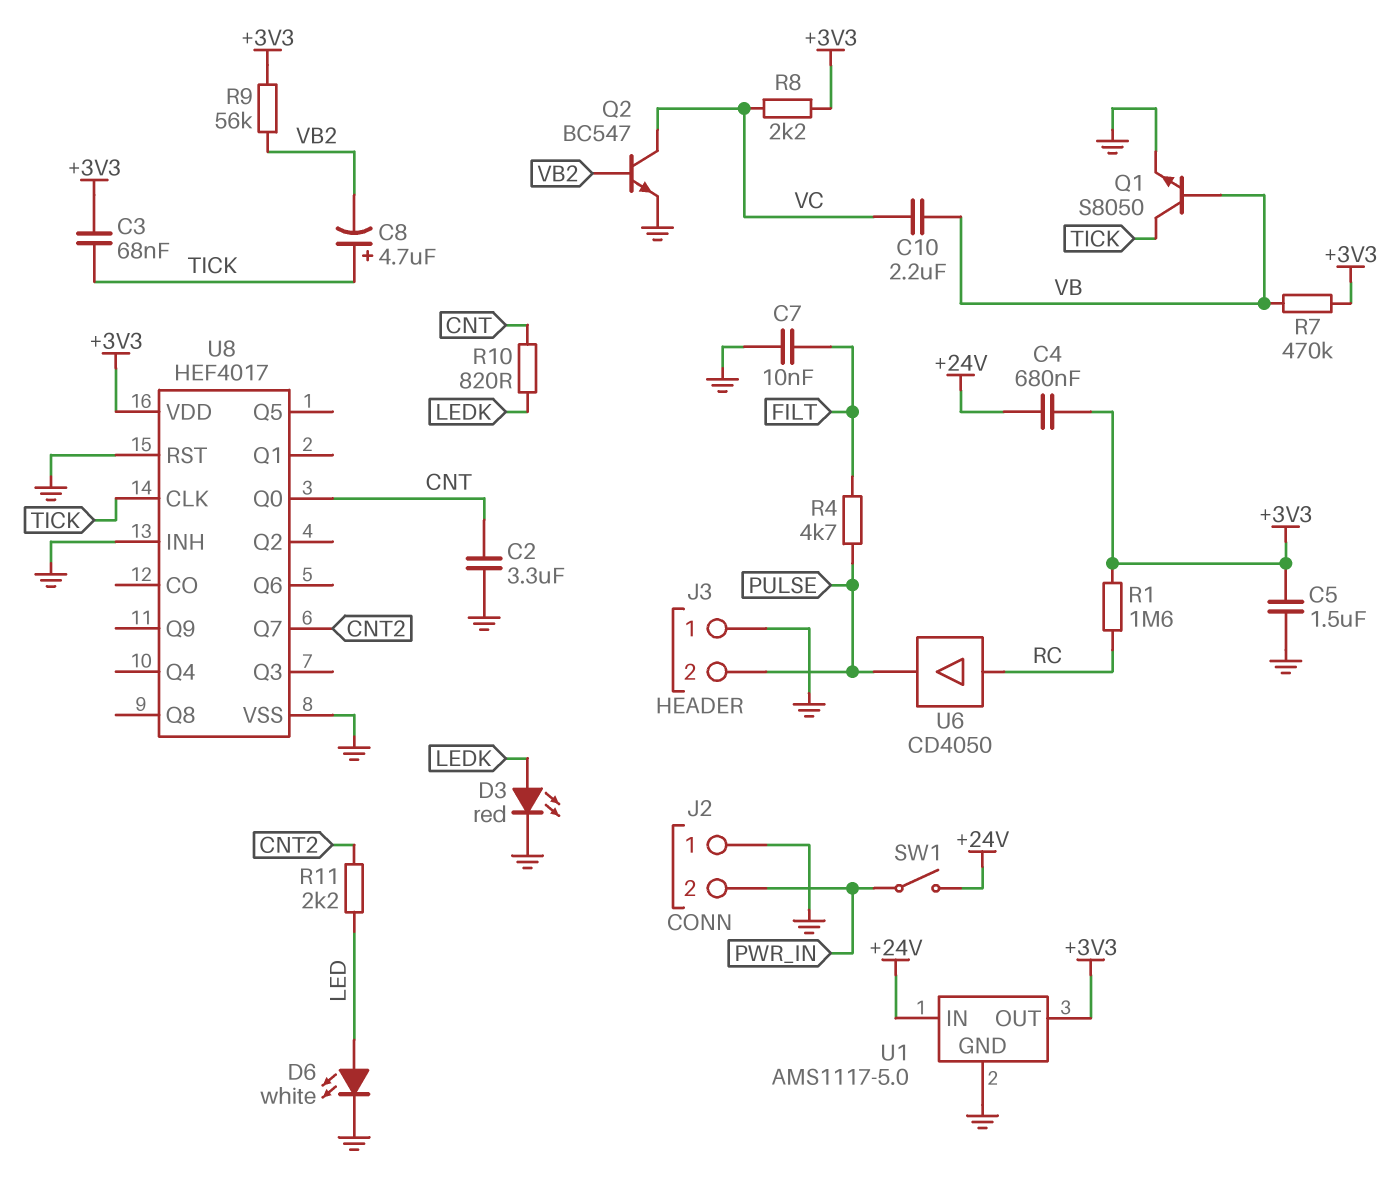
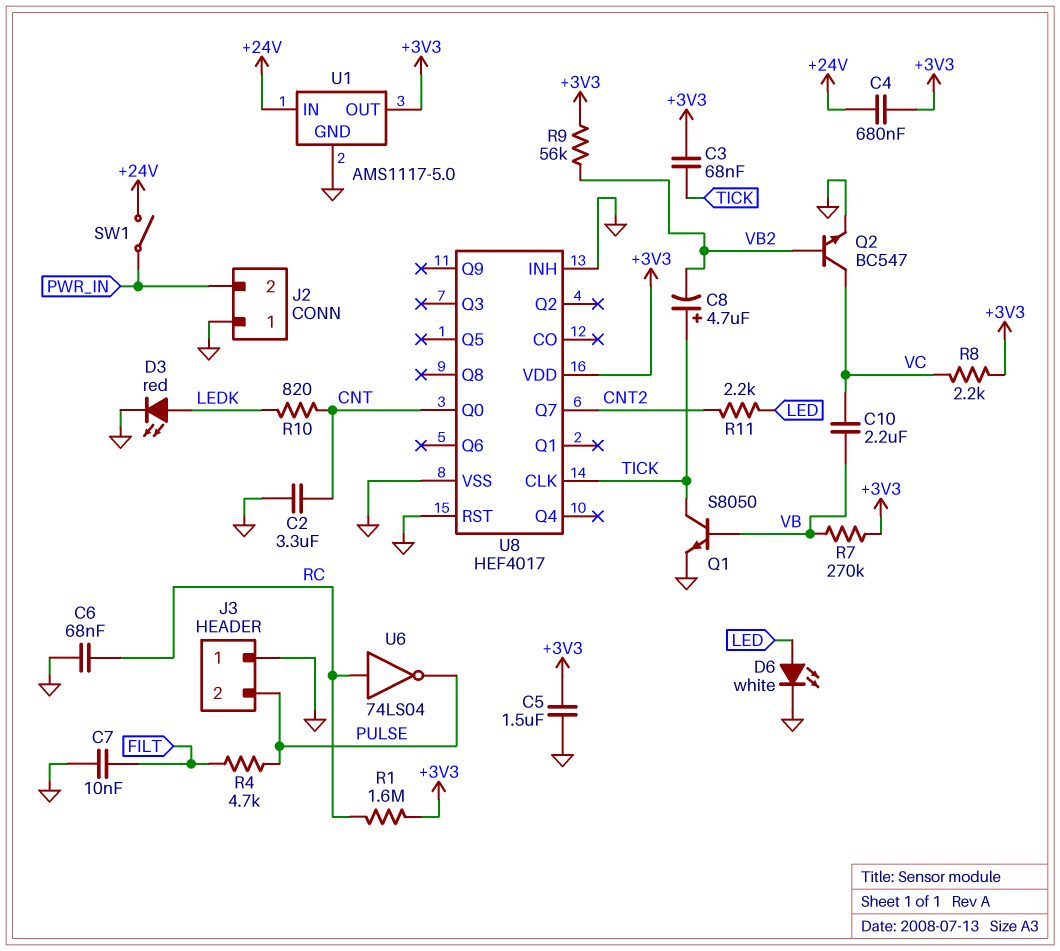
C6: none -> 68nF (GND, RC)
R7: 470k (+3V3, VB) -> 270k (+3V3, VB)
U6: buffer CD4050 (in RC, out PULSE) -> NOT 74LS04 (in RC, out PULSE)

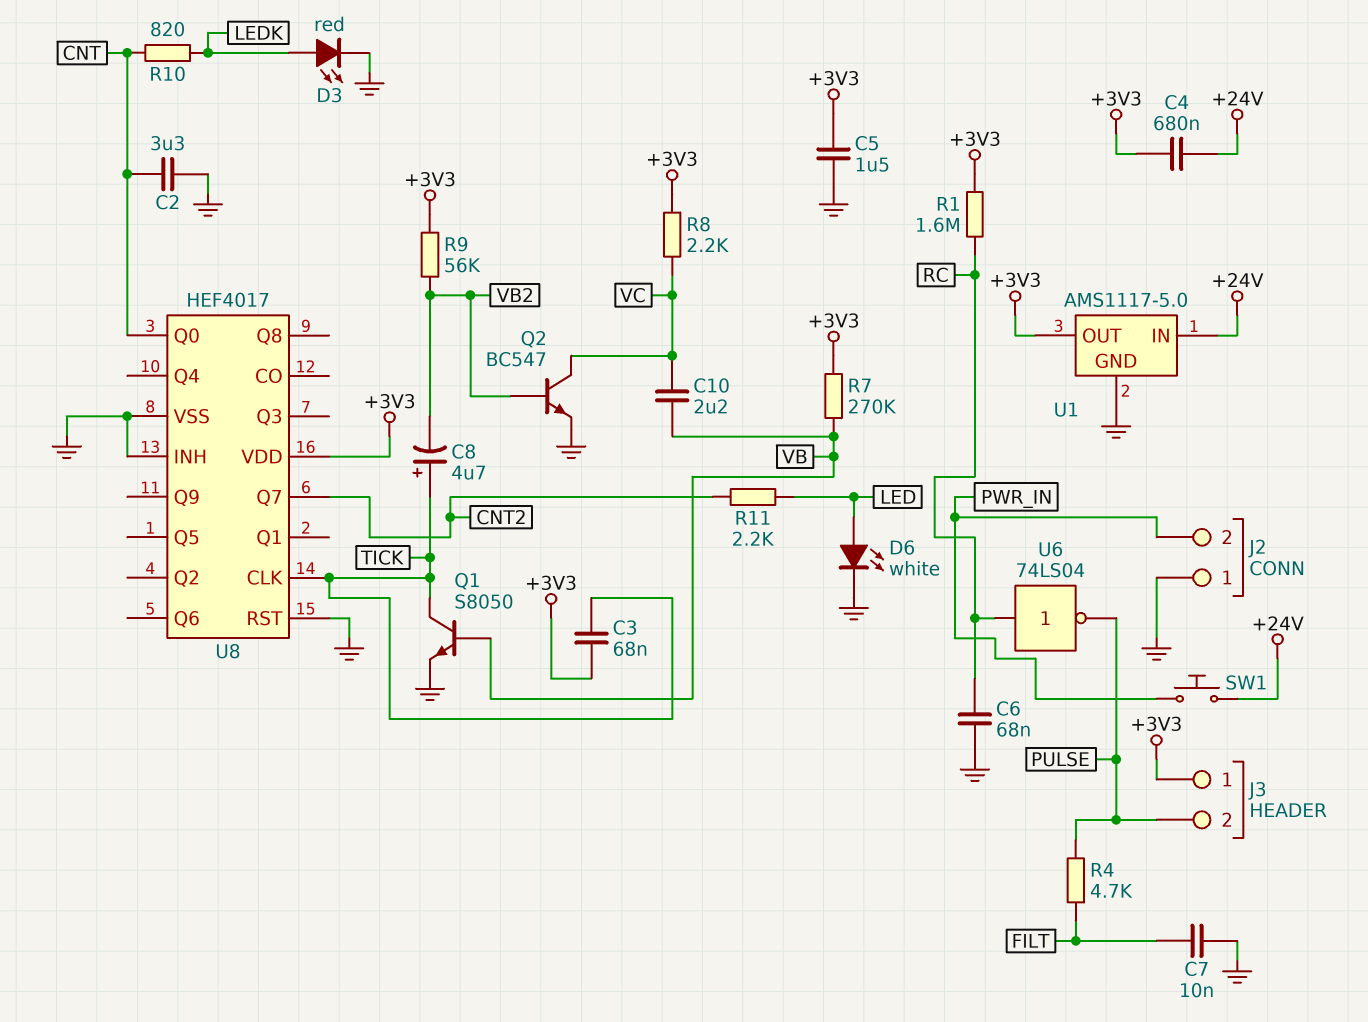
J3 pin 1: GND -> +3V3
SW1: switch (+24V, PWR_IN) -> button (+24V, PWR_IN)

